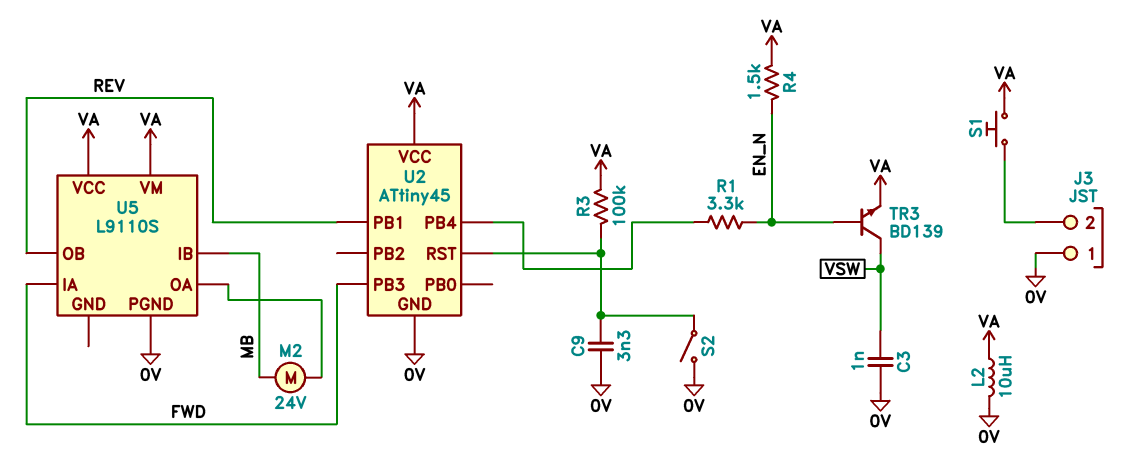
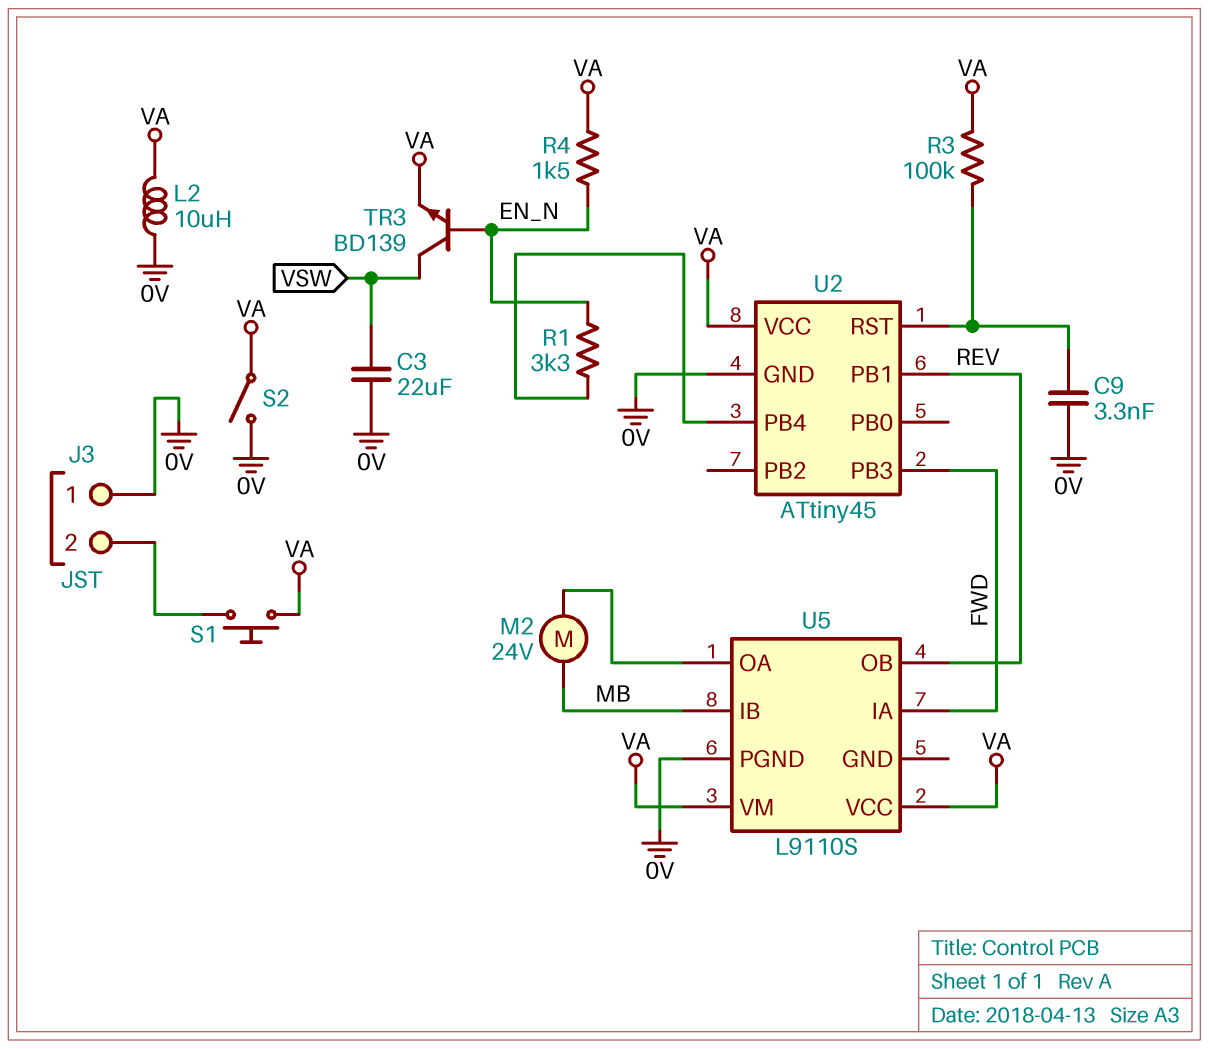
C3: 1nF (0V, VSW) -> 22uF (0V, VSW)
S2: switch (0V, U2/RST) -> switch (0V, VA)

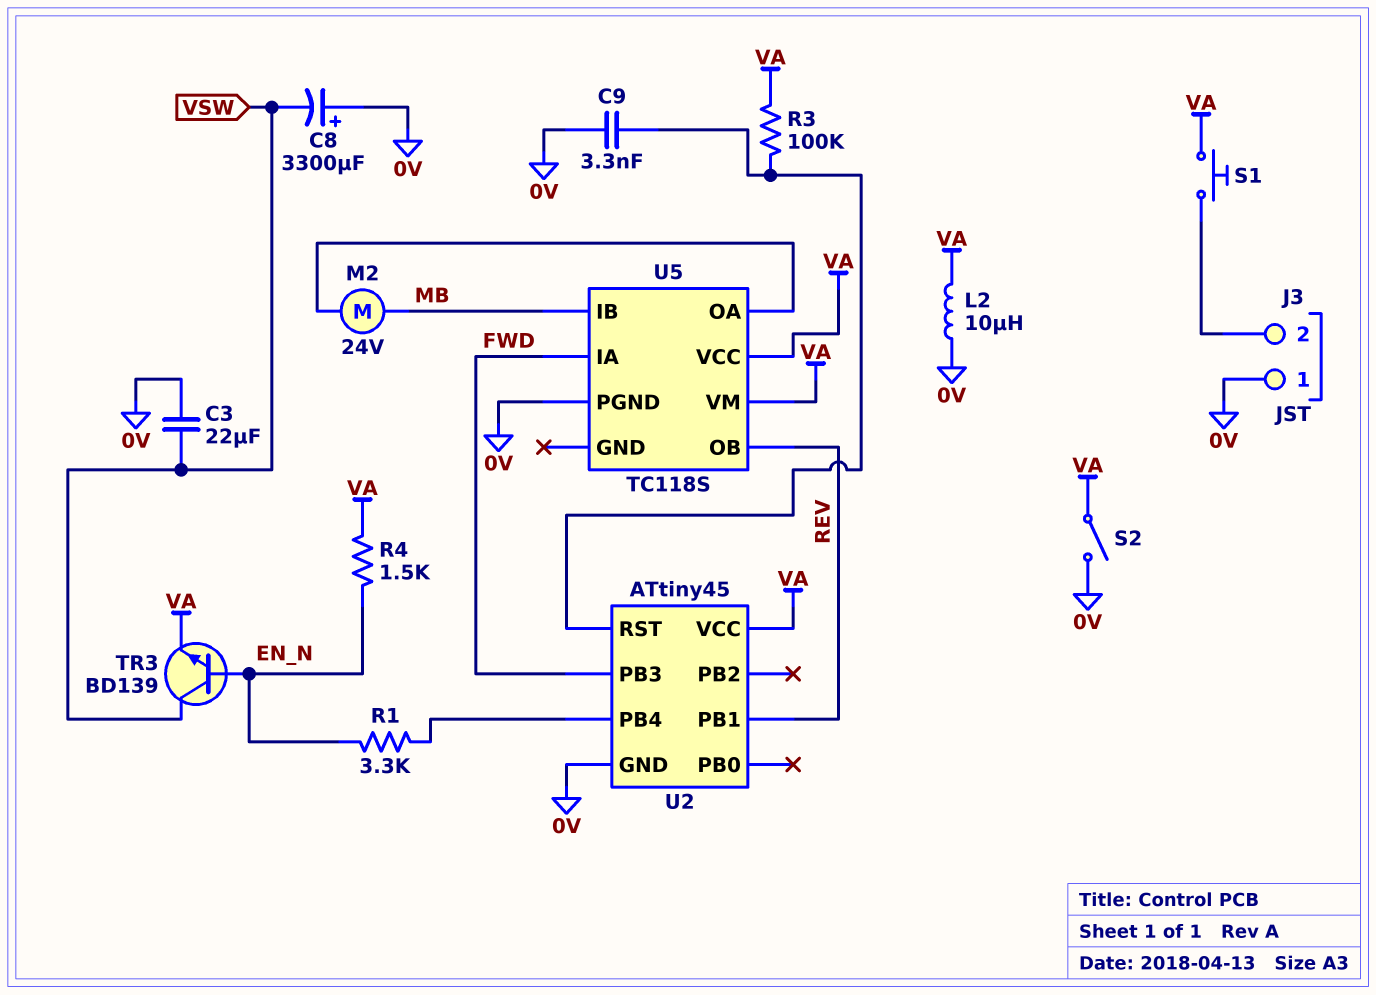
C8: none -> 3300uF (plus 0V, minus VSW)
U5: L9110S -> TC118S

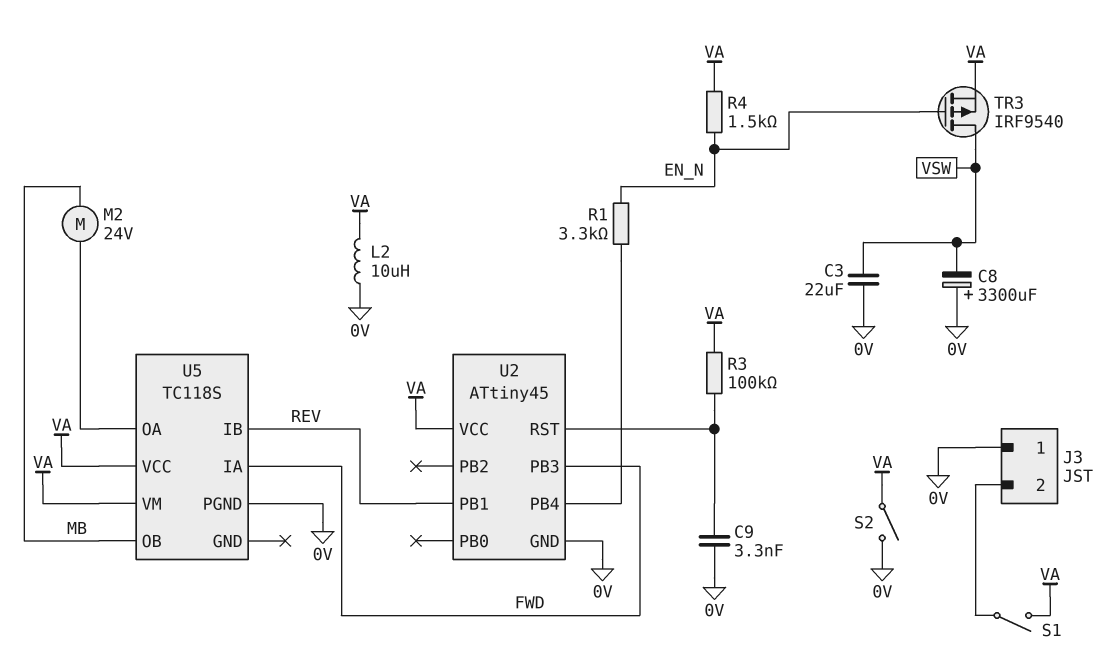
S1: button (J3/2, VA) -> switch (J3/2, VA)
TR3: NPN BD139 (B EN_N, C VSW, E VA) -> PMOS IRF9540 (G EN_N, D VSW, S VA)
U5 pin IB: MB -> REV
U5 pin OB: REV -> MB

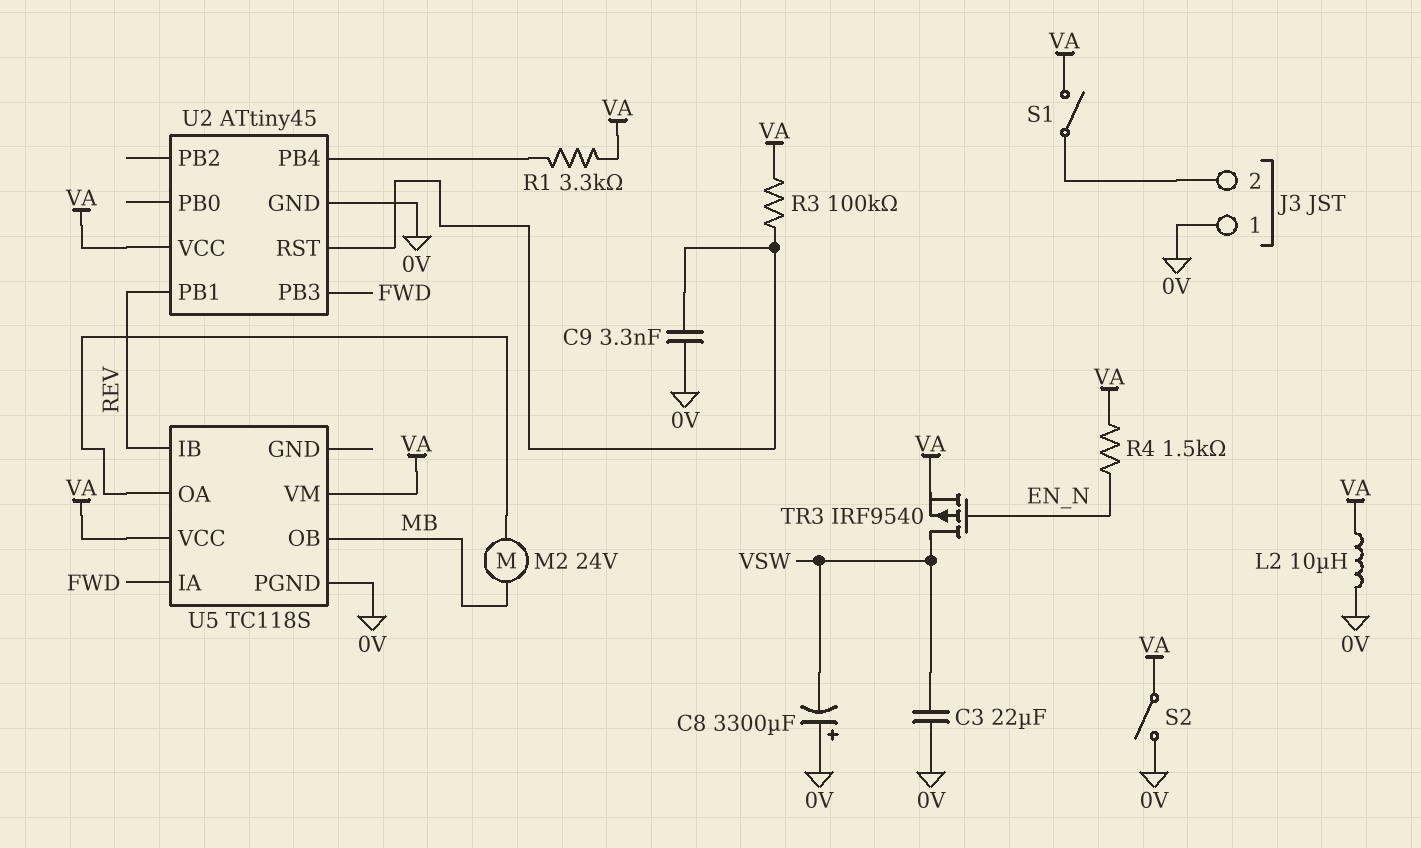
R1: 3.3k (EN_N, U2/PB4) -> 3.3k (U2/PB4, VA)

